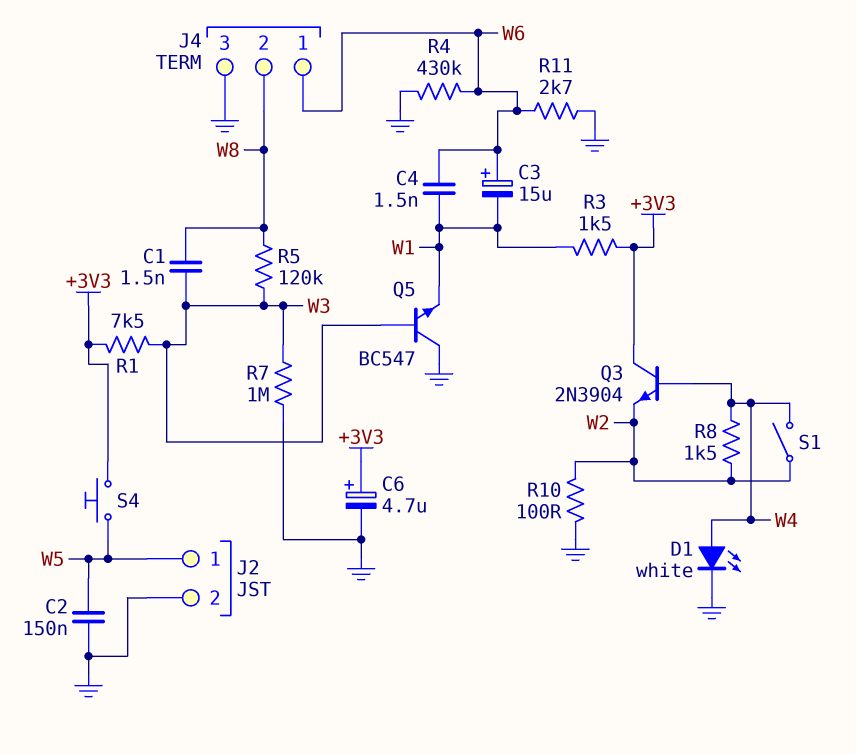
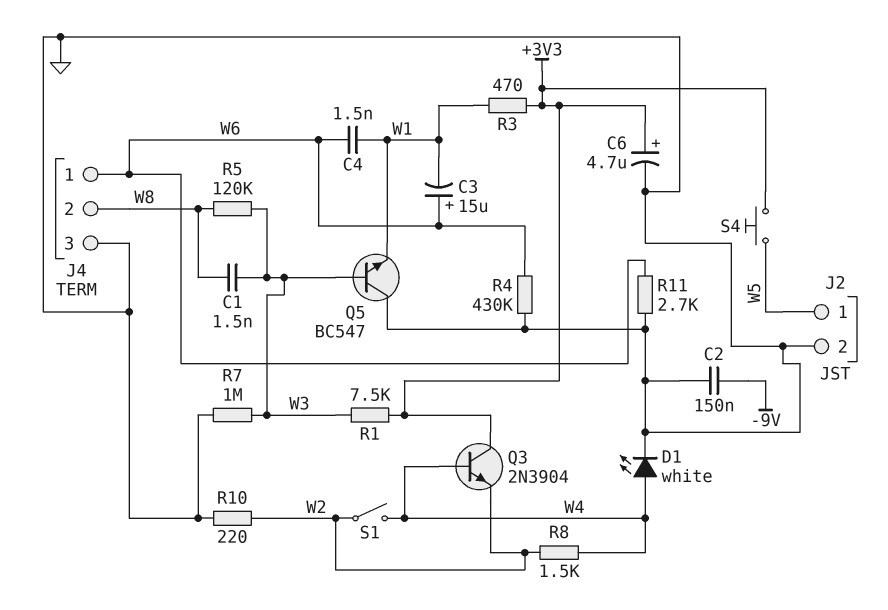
C2: 150nF (GND, W5) -> 150nF (-9V, GND)
R3: 1.5k (+3V3, W1) -> 470 (+3V3, W1)
R10: 100 (GND, W2) -> 220 (GND, W2)

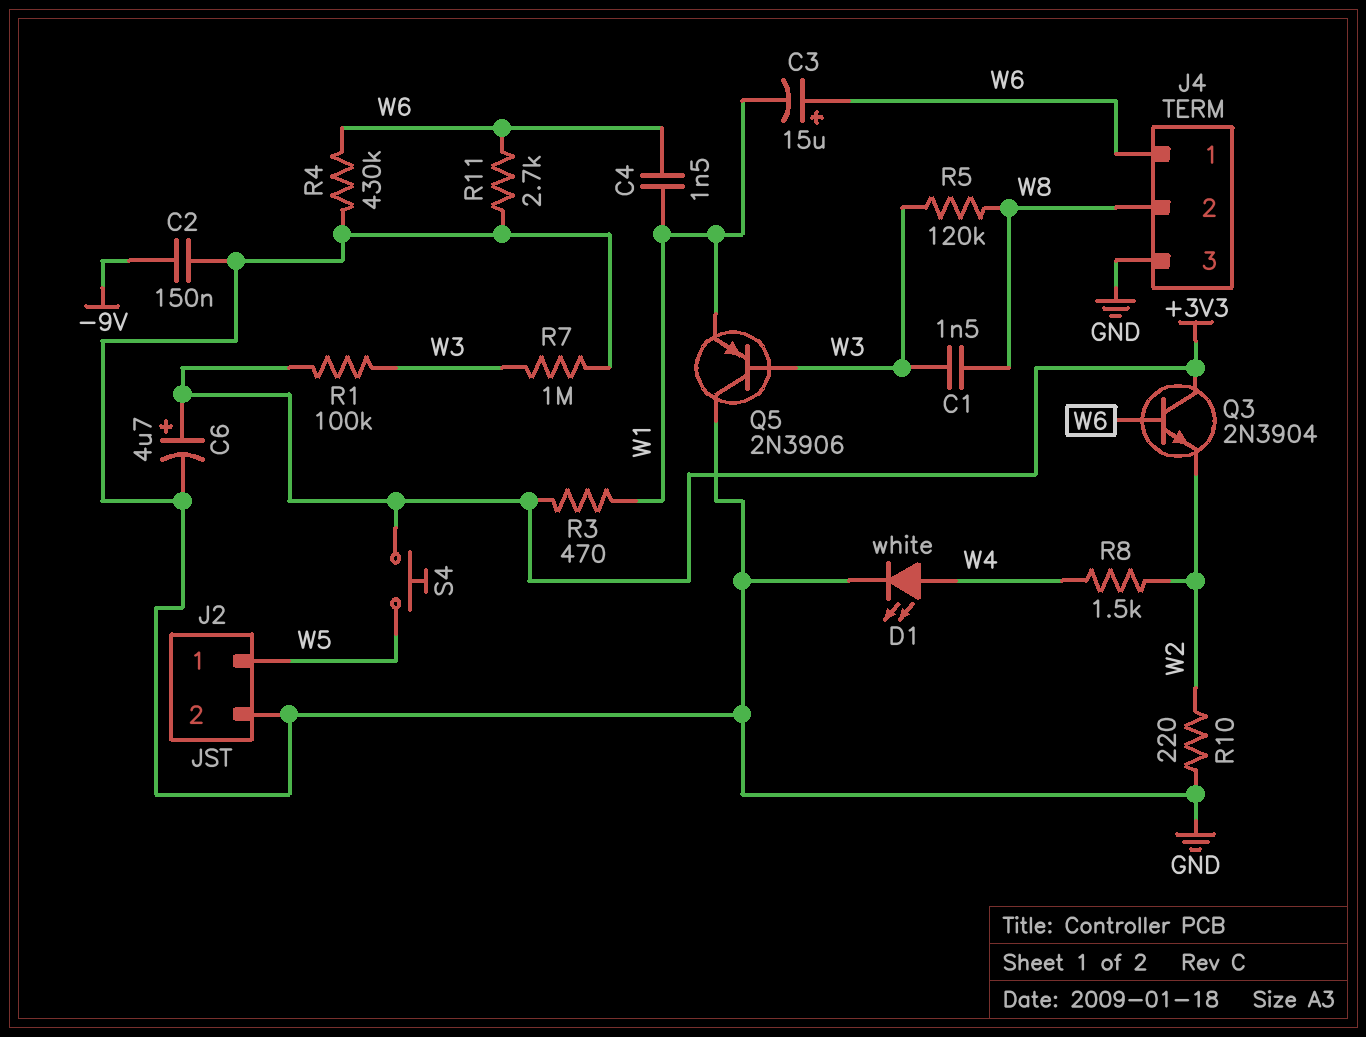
Q3: NPN 2N3904 (B W4, C +3V3, E W2) -> NPN 2N3904 (B W6, C +3V3, E W2)
Q5: NPN BC547 (B W3, C GND, E W1) -> PNP 2N3906 (B W3, C GND, E W1)
R1: 7.5k (+3V3, W3) -> 100k (+3V3, W3)
S1: switch (W2, W4) -> none

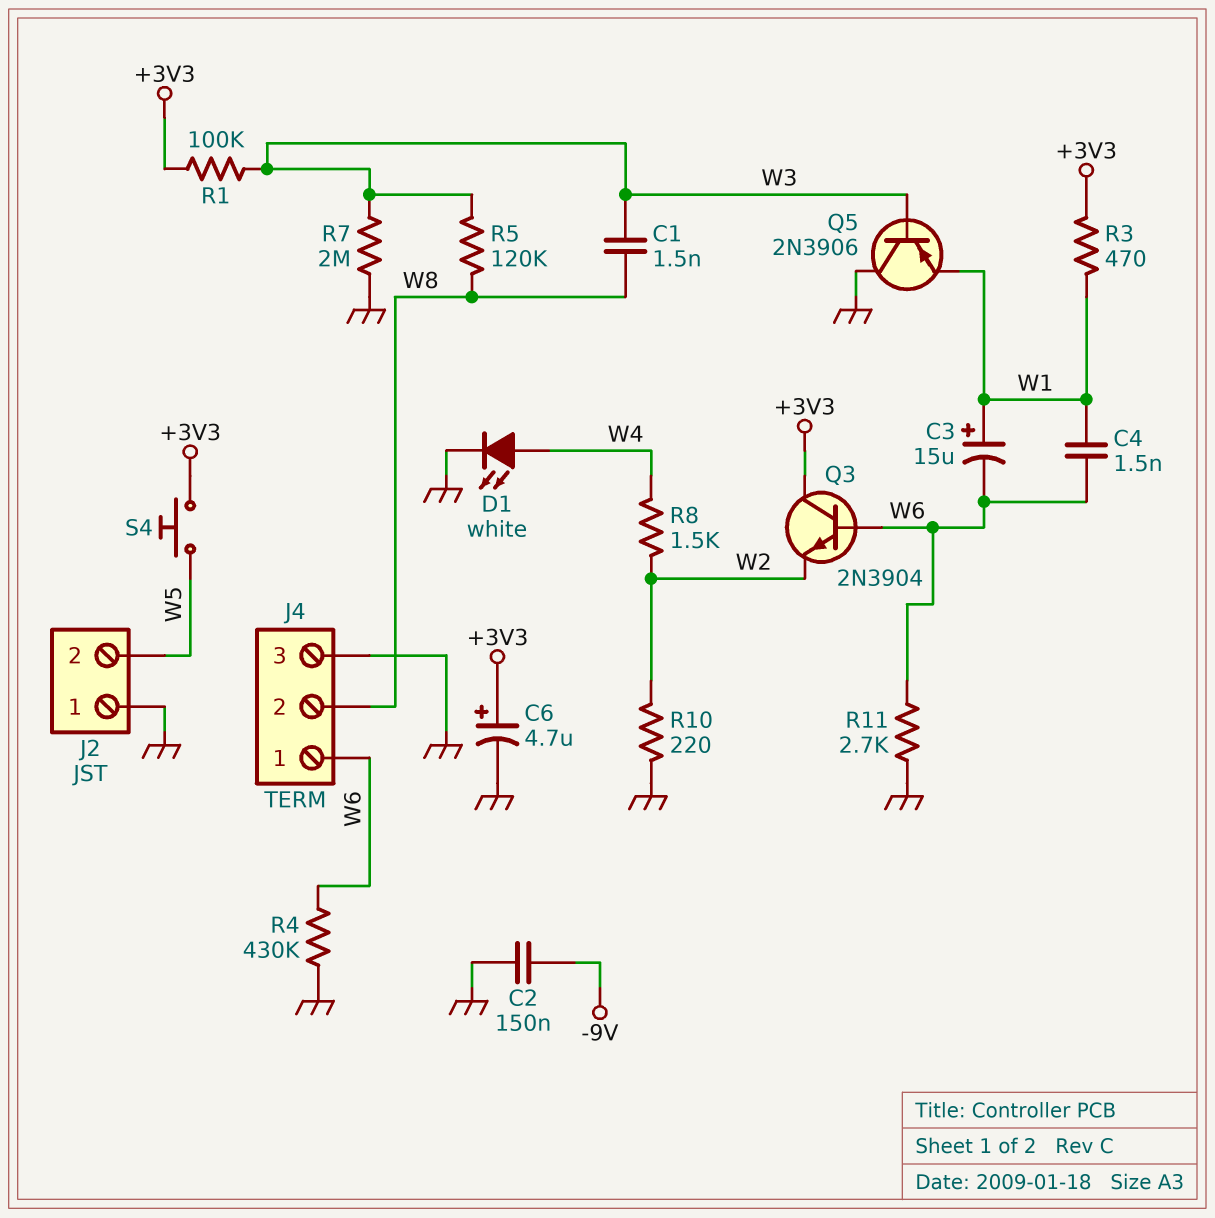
C3: 15uF (plus W6, minus W1) -> 15uF (plus W1, minus W6)
J2 pin 1: W5 -> GND
J2 pin 2: GND -> W5
R7: 1M (GND, W3) -> 2M (GND, W3)

